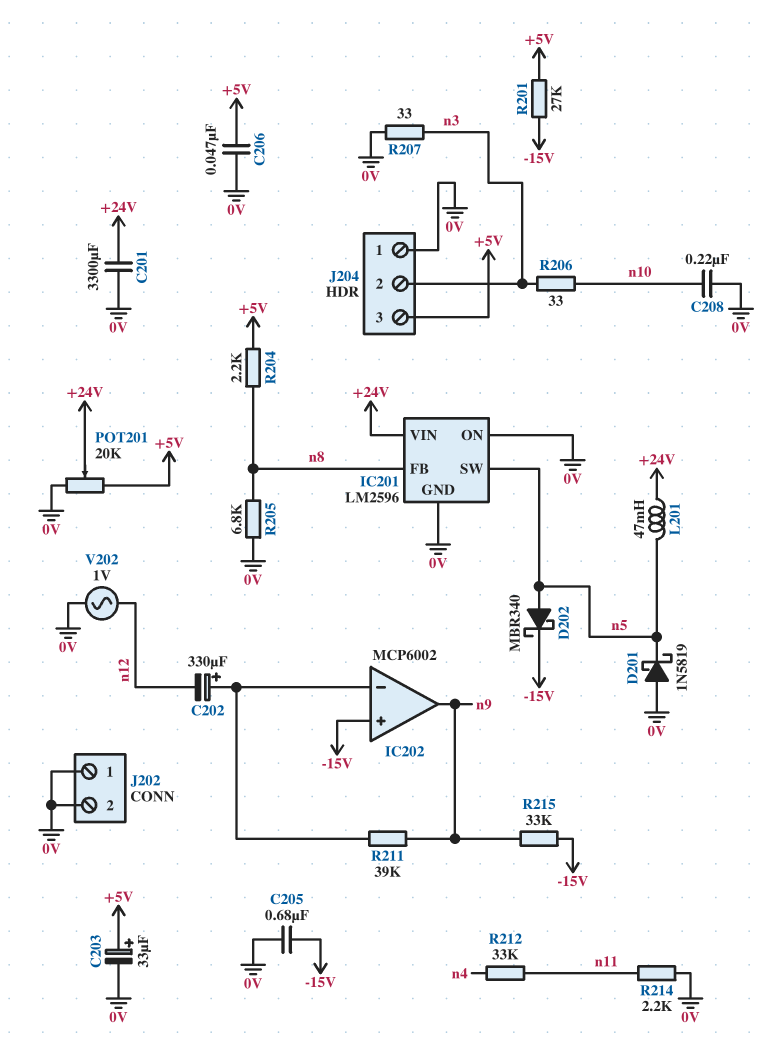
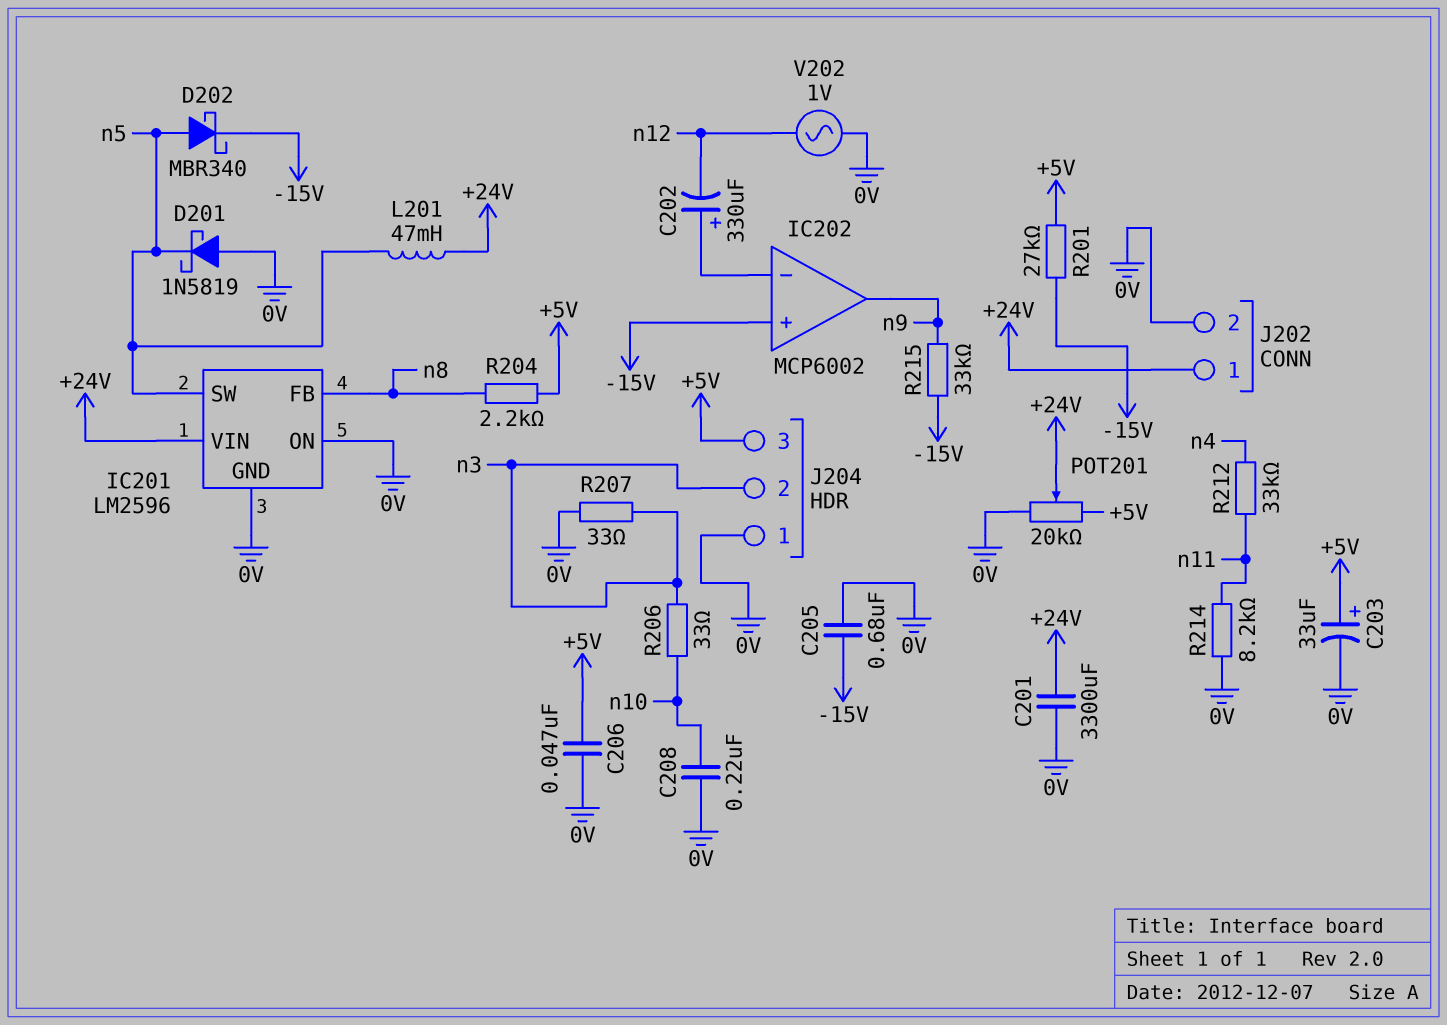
J202 pin 1: 0V -> +24V
R205: 6.8k (0V, n8) -> none
R211: 39k (IC202/in-, n9) -> none
R214: 2.2k (0V, n11) -> 8.2k (0V, n11)

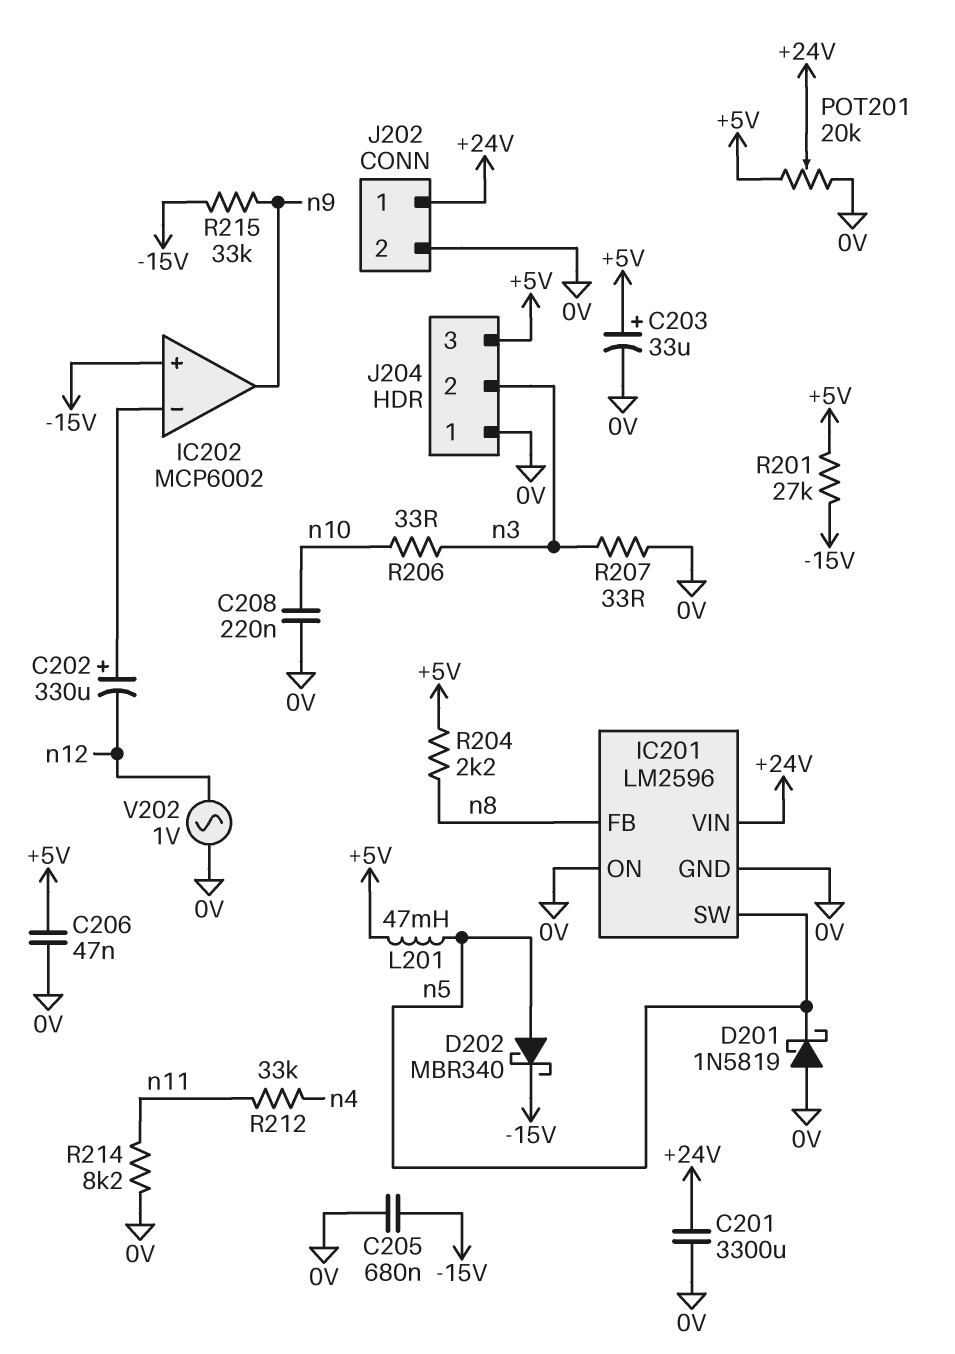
L201: 47mH (+24V, n5) -> 47mH (+5V, n5)

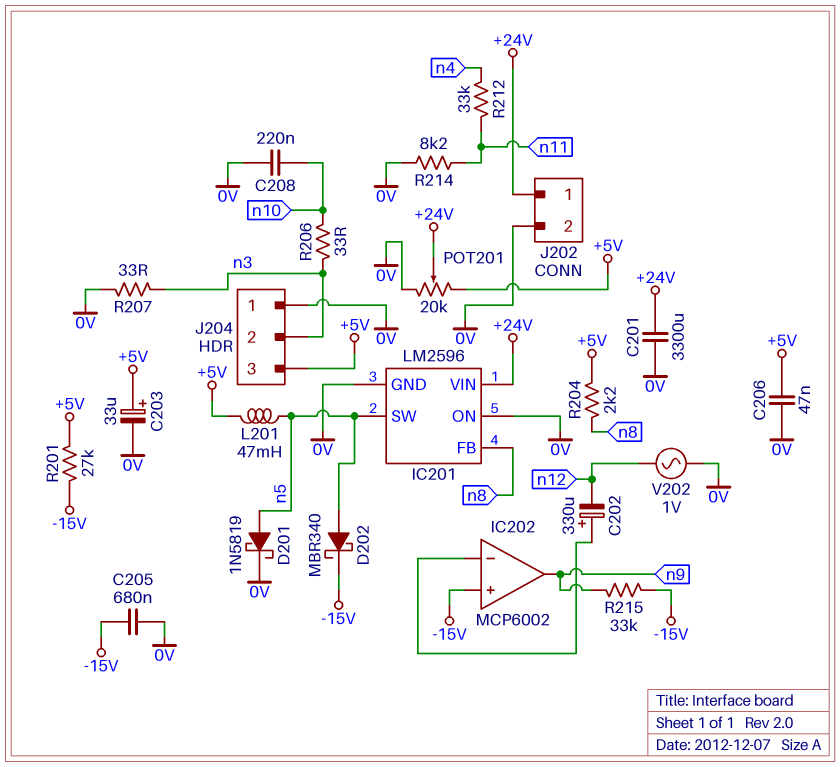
D201: schottky 1N5819 (A 0V, K n5) -> schottky 1N5819 (A n5, K 0V)

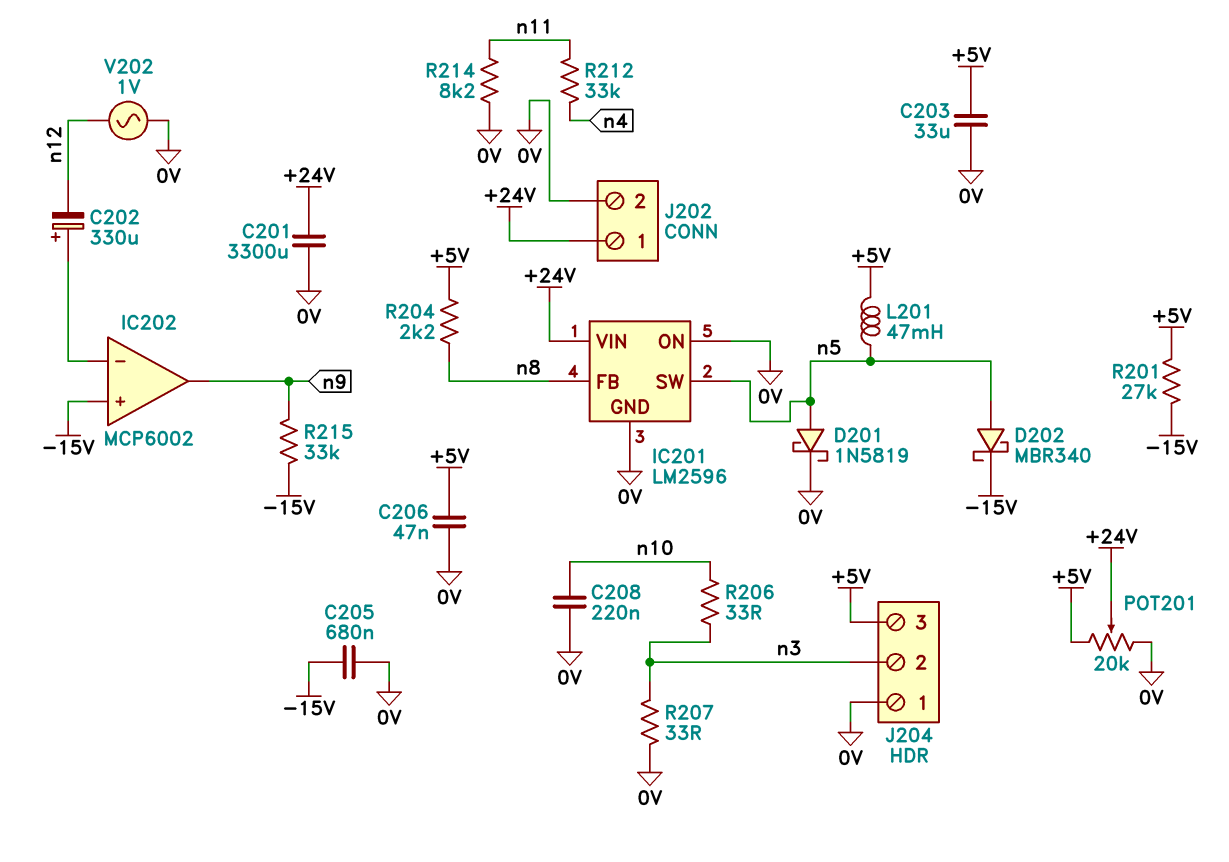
C203: 33uF (plus +5V, minus 0V) -> 33uF (+5V, 0V)

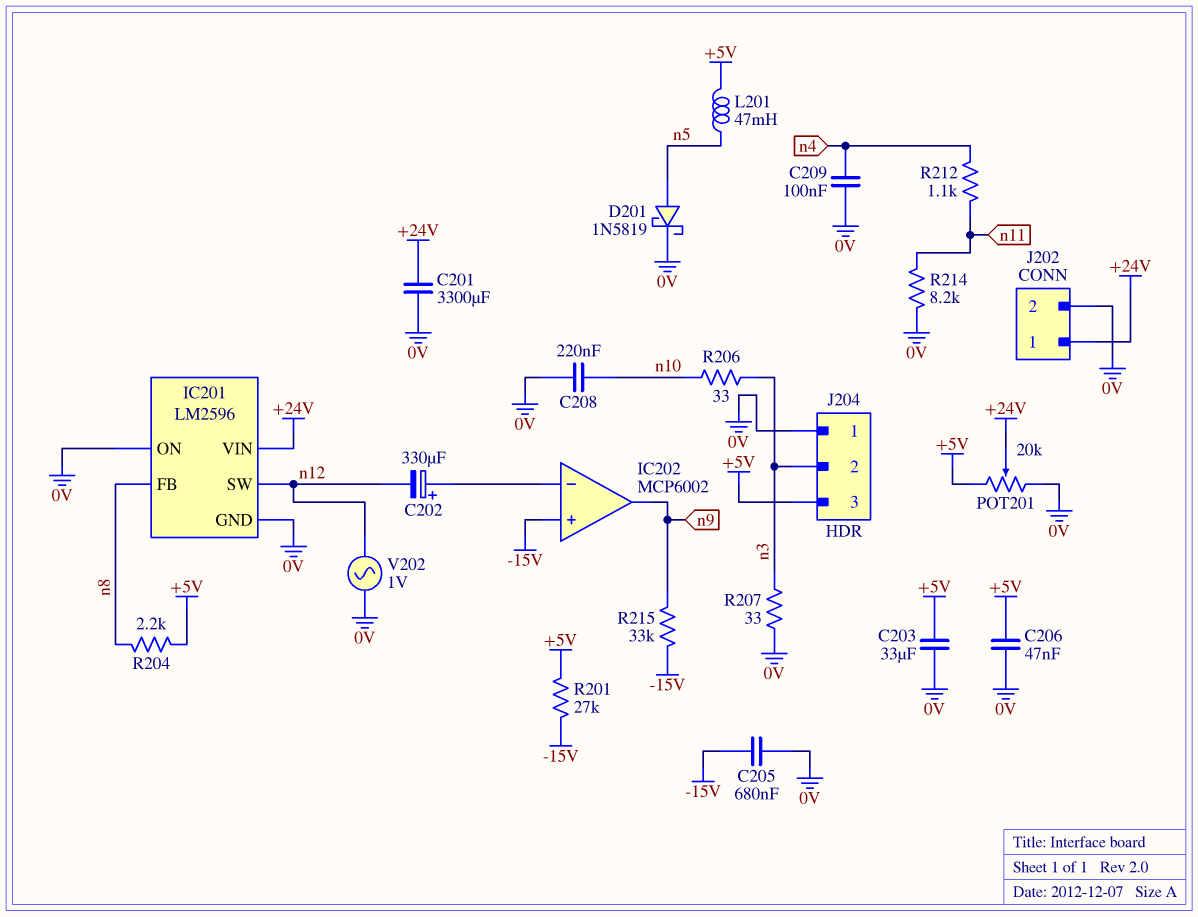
C209: none -> 100nF (0V, n4)
D202: schottky MBR340 (A n5, K -15V) -> none
IC201 pin SW: n5 -> n12
R212: 33k (n4, n11) -> 1.1k (n4, n11)

